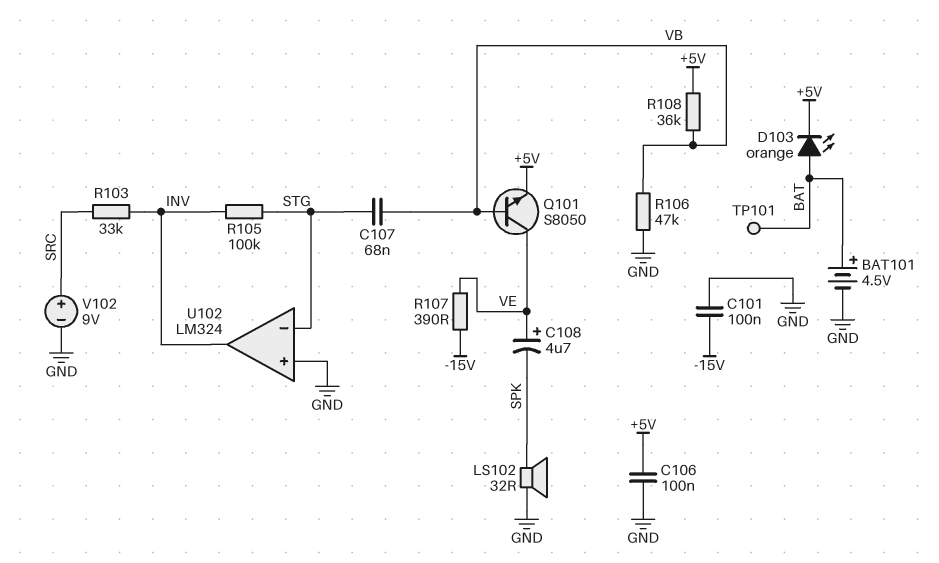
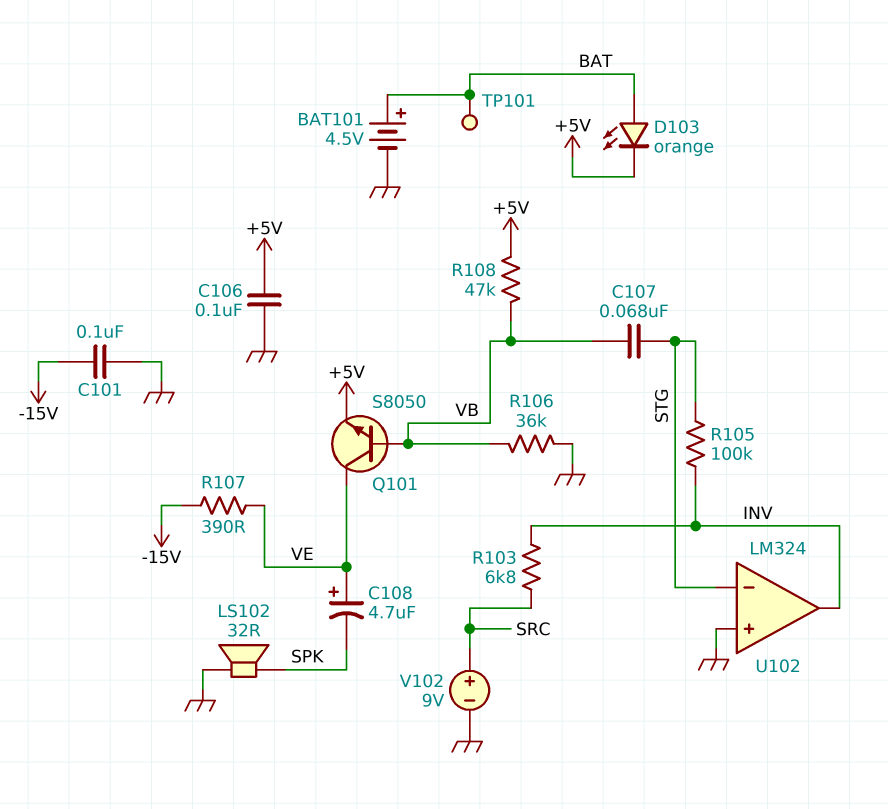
R103: 33k (INV, SRC) -> 6.8k (INV, SRC)
R106: 47k (GND, VB) -> 36k (GND, VB)
R108: 36k (+5V, VB) -> 47k (+5V, VB)

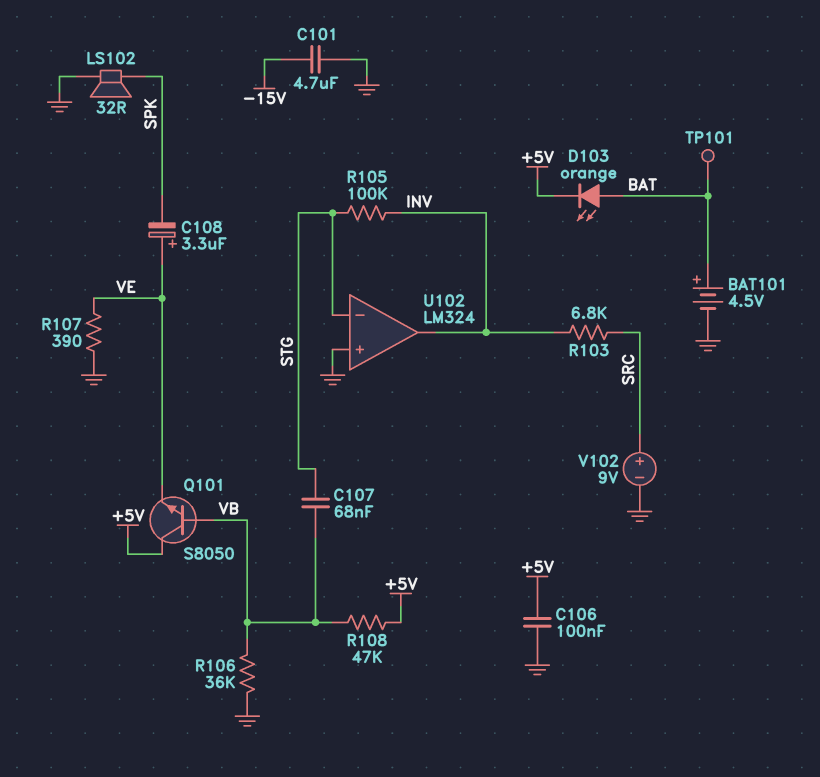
C101: 100nF (-15V, GND) -> 4.7uF (-15V, GND)
C108: 4.7uF (plus VE, minus SPK) -> 3.3uF (plus VE, minus SPK)
Q101: NPN S8050 (B VB, C VE, E +5V) -> NPN S8050 (B VB, C +5V, E VE)
R107: 390 (-15V, VE) -> 390 (GND, VE)

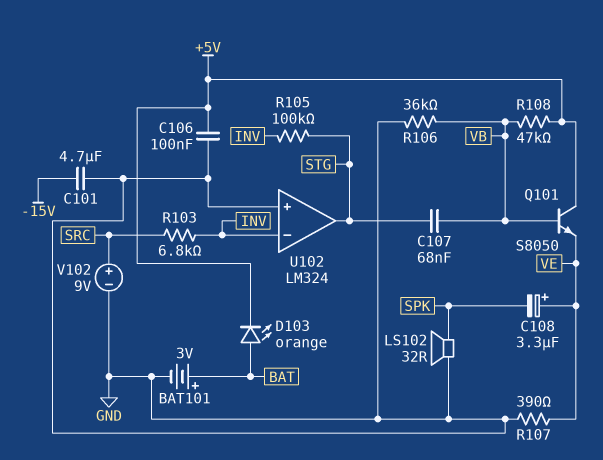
BAT101: 4.5V (plus BAT, minus GND) -> 3V (plus BAT, minus GND)
TP101: test point (BAT) -> none
U102 pin in-: STG -> INV
U102 pin out: INV -> STG

